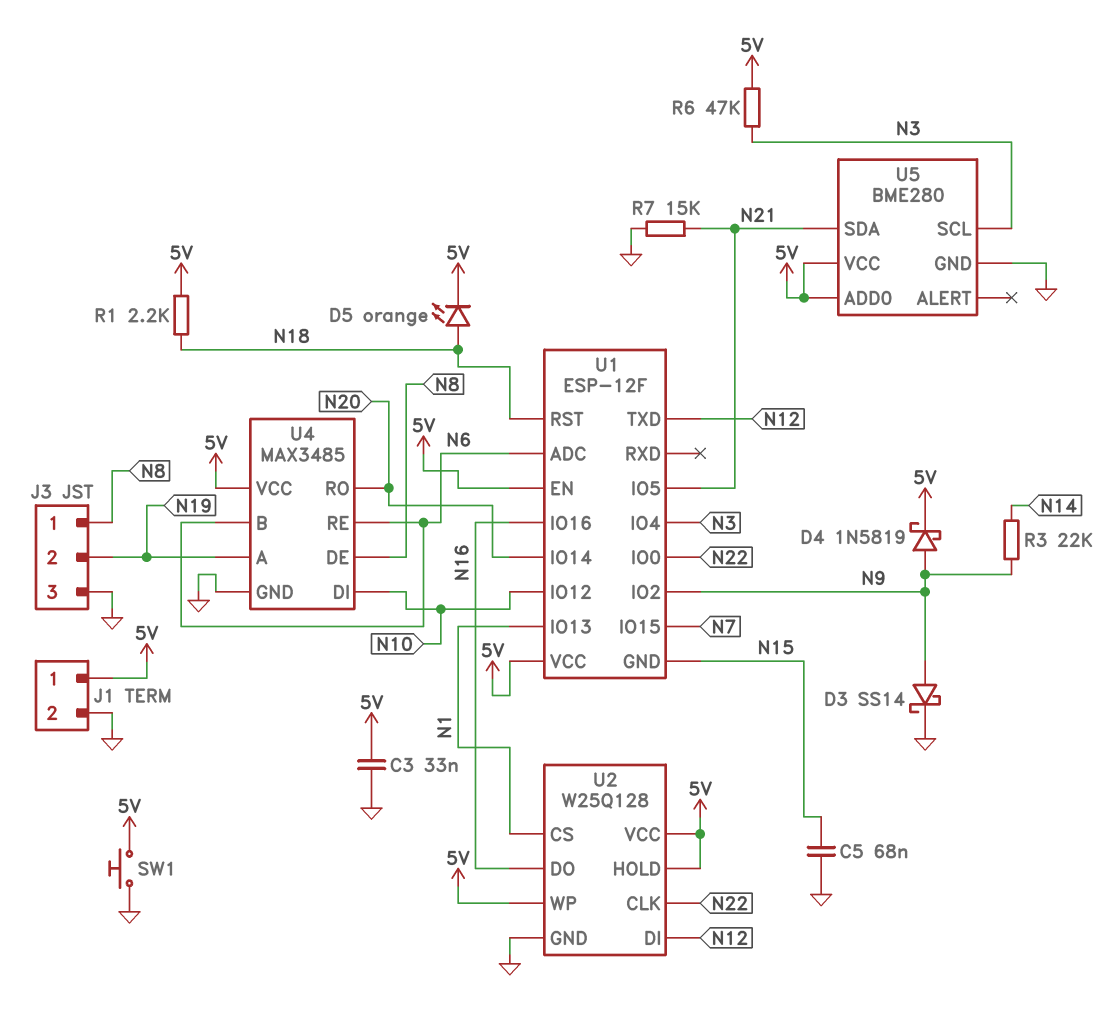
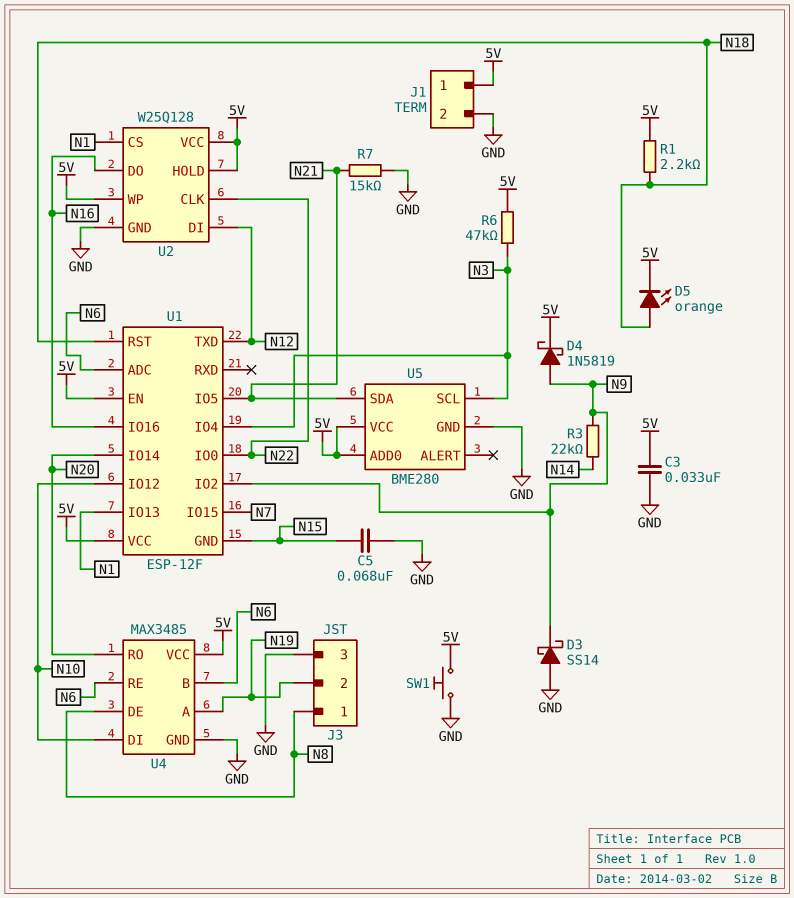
D3: schottky SS14 (A N9, K GND) -> schottky SS14 (A GND, K N9)

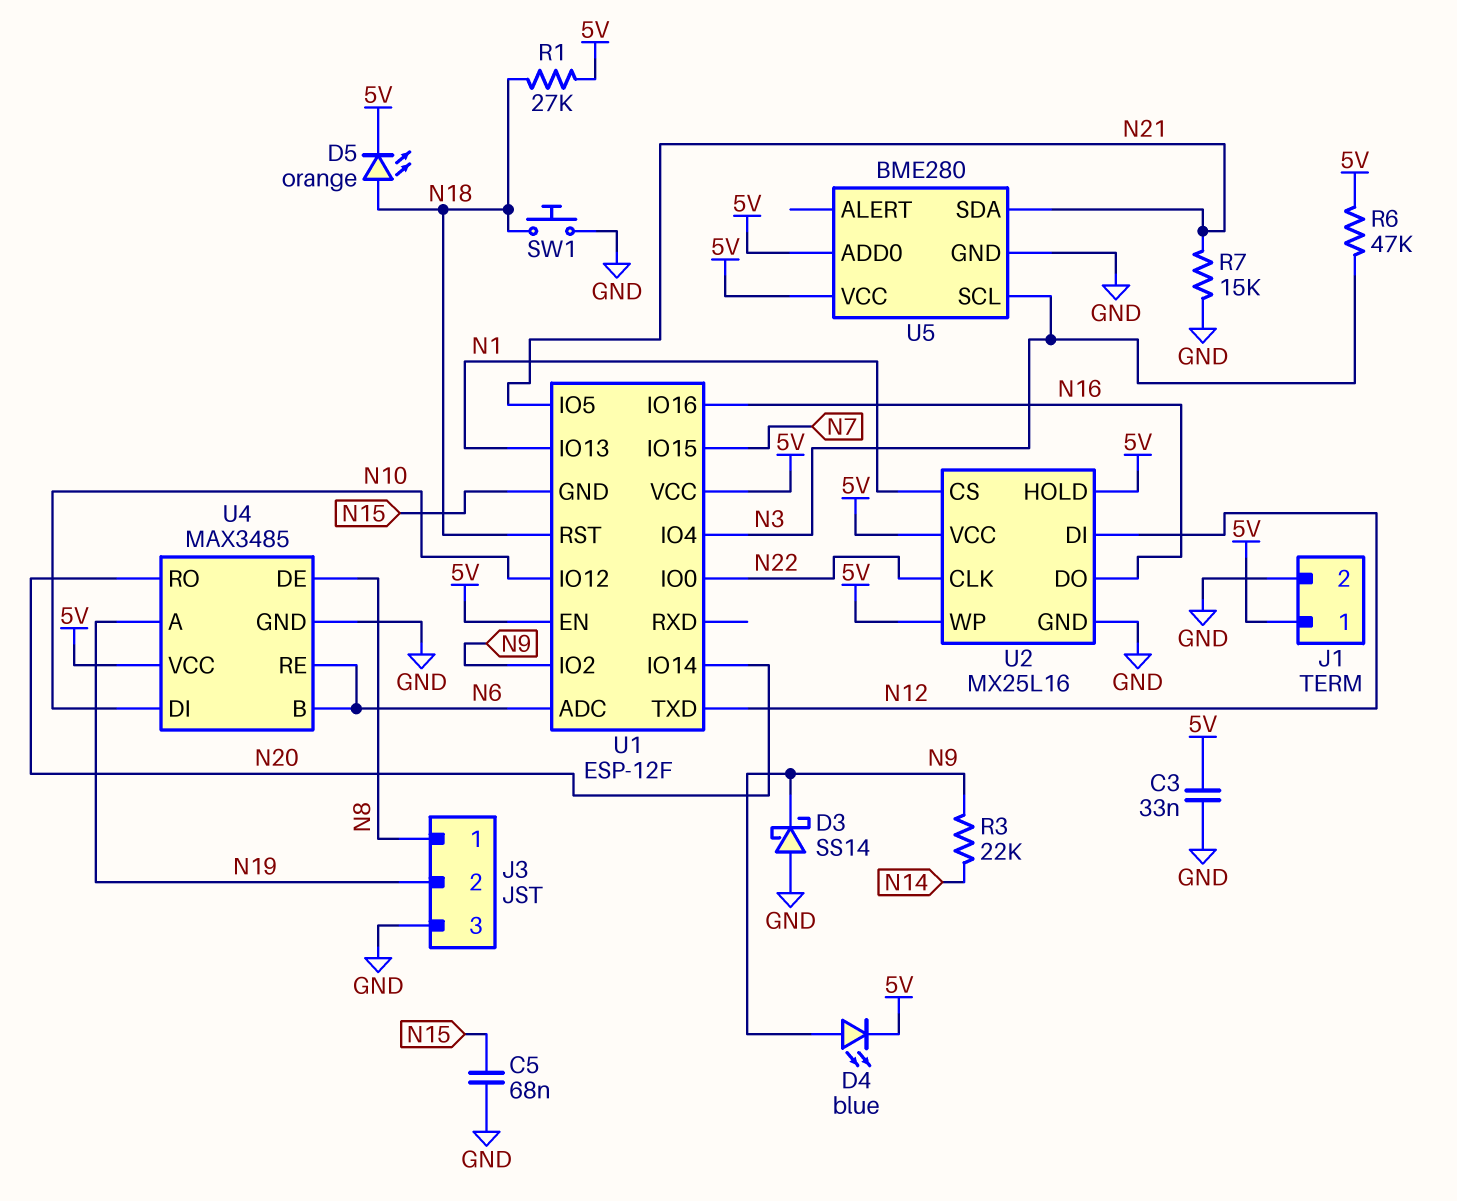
D4: schottky 1N5819 (A N9, K 5V) -> LED blue (A N9, K 5V)
R1: 2.2k (5V, N18) -> 27k (5V, N18)
SW1: button (5V, GND) -> button (GND, N18)
U2: W25Q128 -> MX25L16

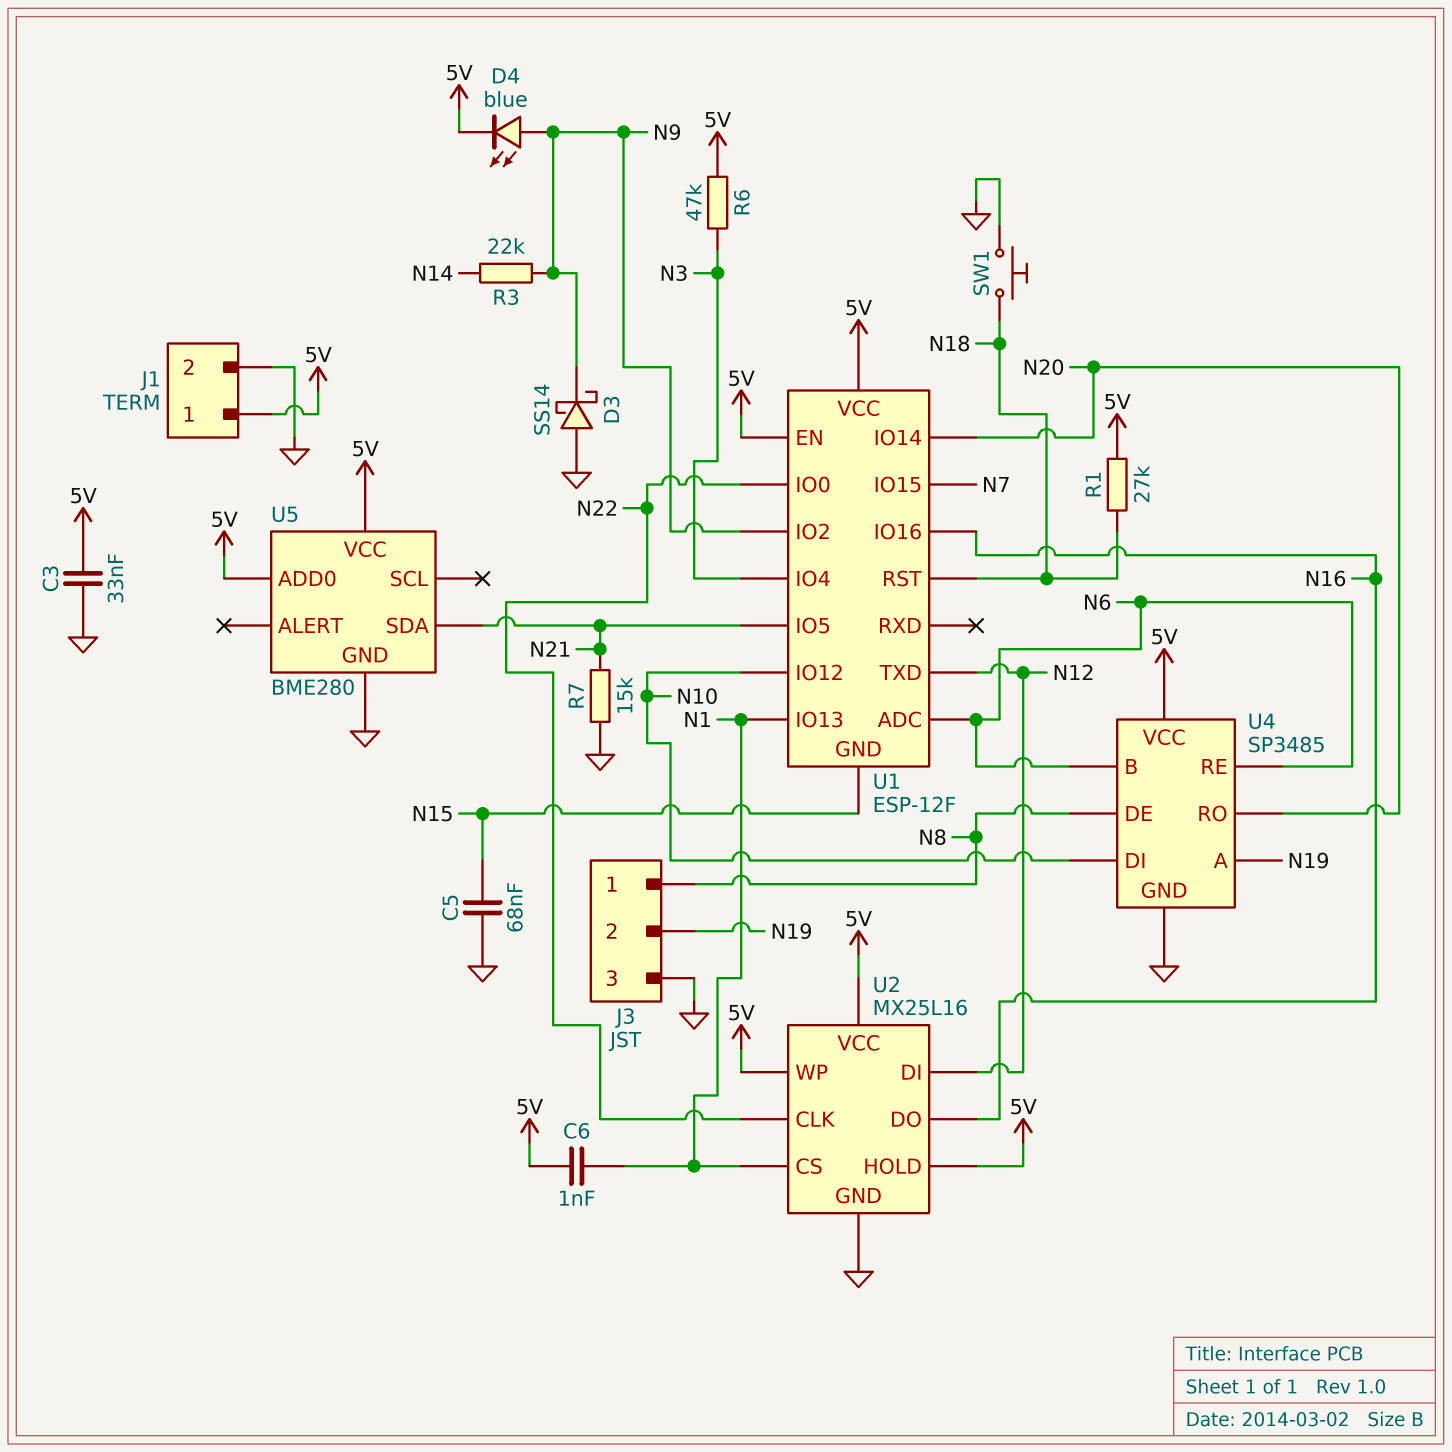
C6: none -> 1nF (5V, N1)
D5: LED orange (A N18, K 5V) -> none
U4: MAX3485 -> SP3485
U5 pin SCL: N3 -> none

